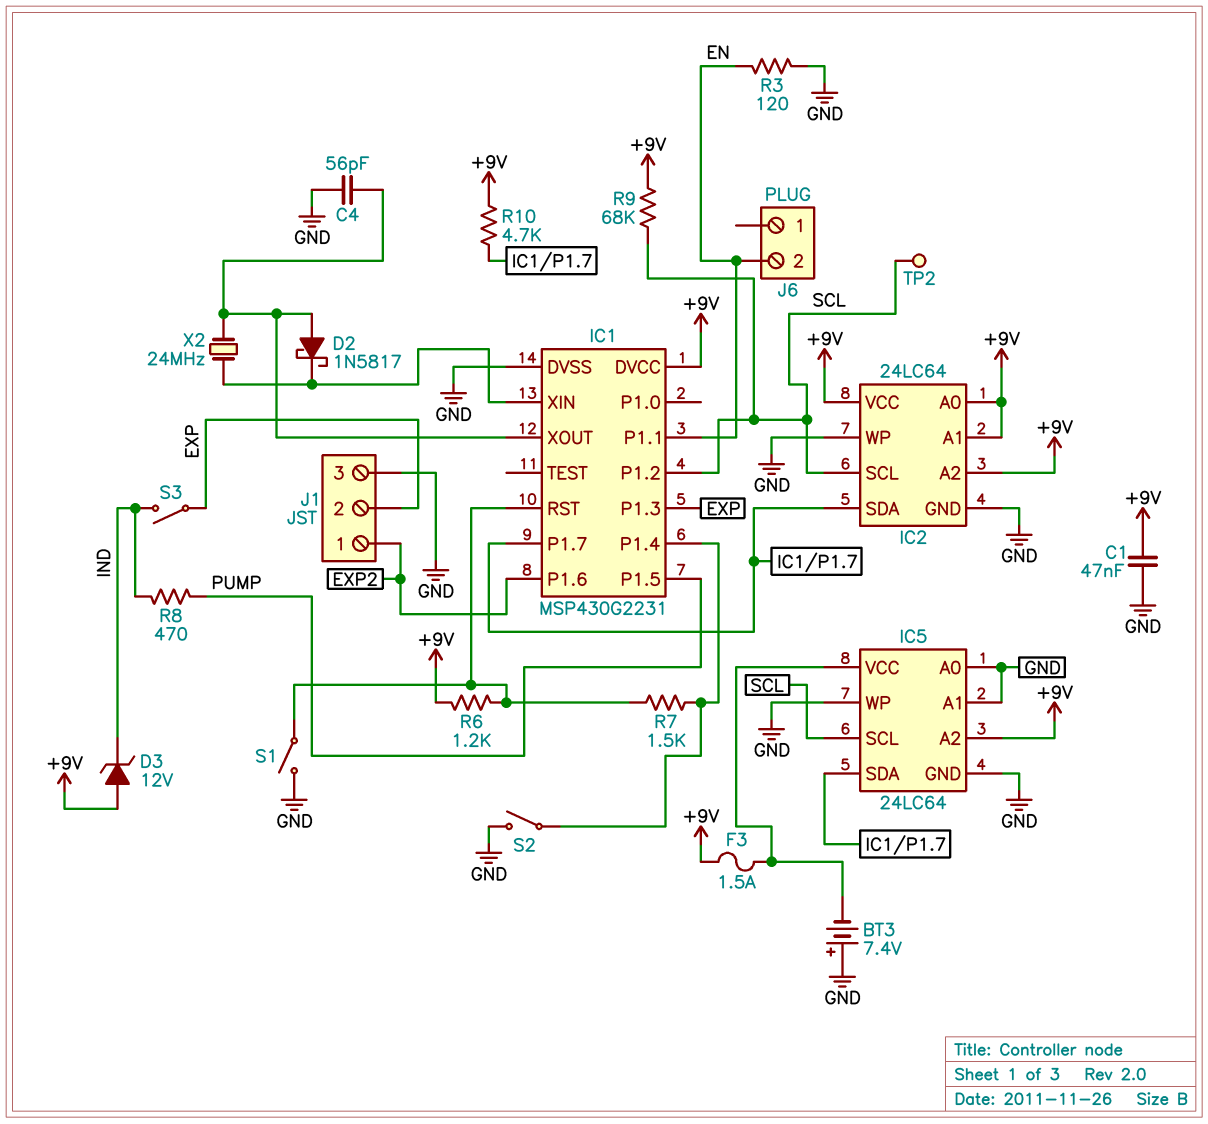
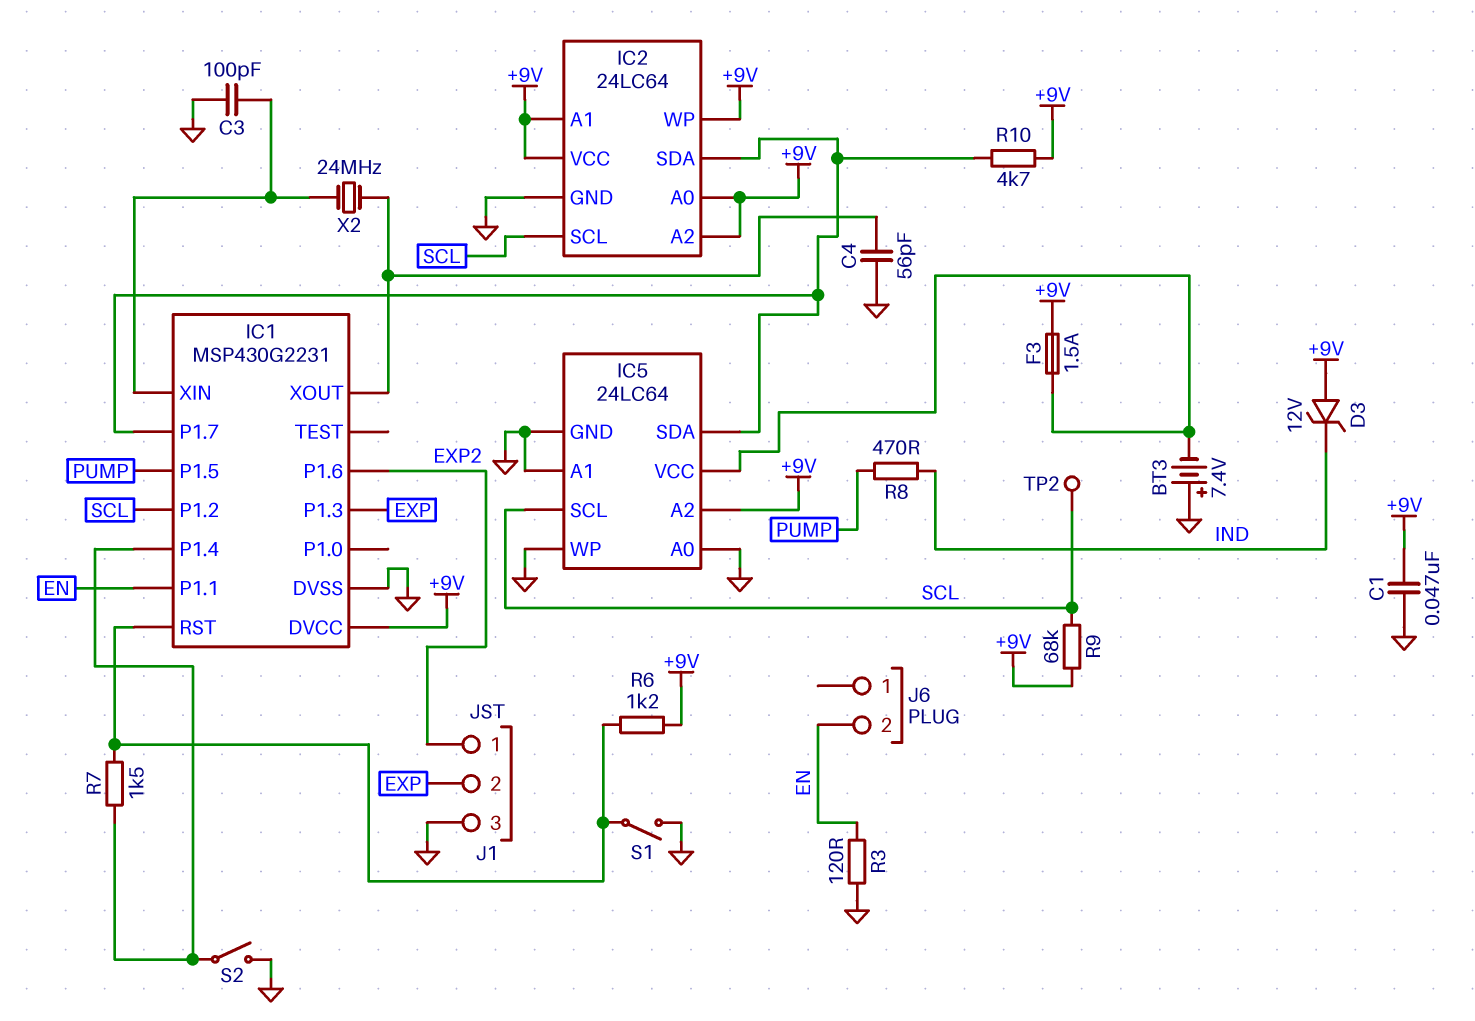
C3: none -> 100pF (GND, IC1/XIN)
D2: schottky 1N5817 (A IC1/XOUT, K IC1/XIN) -> none
IC2 pin WP: GND -> +9V
S3: switch (EXP, IND) -> none

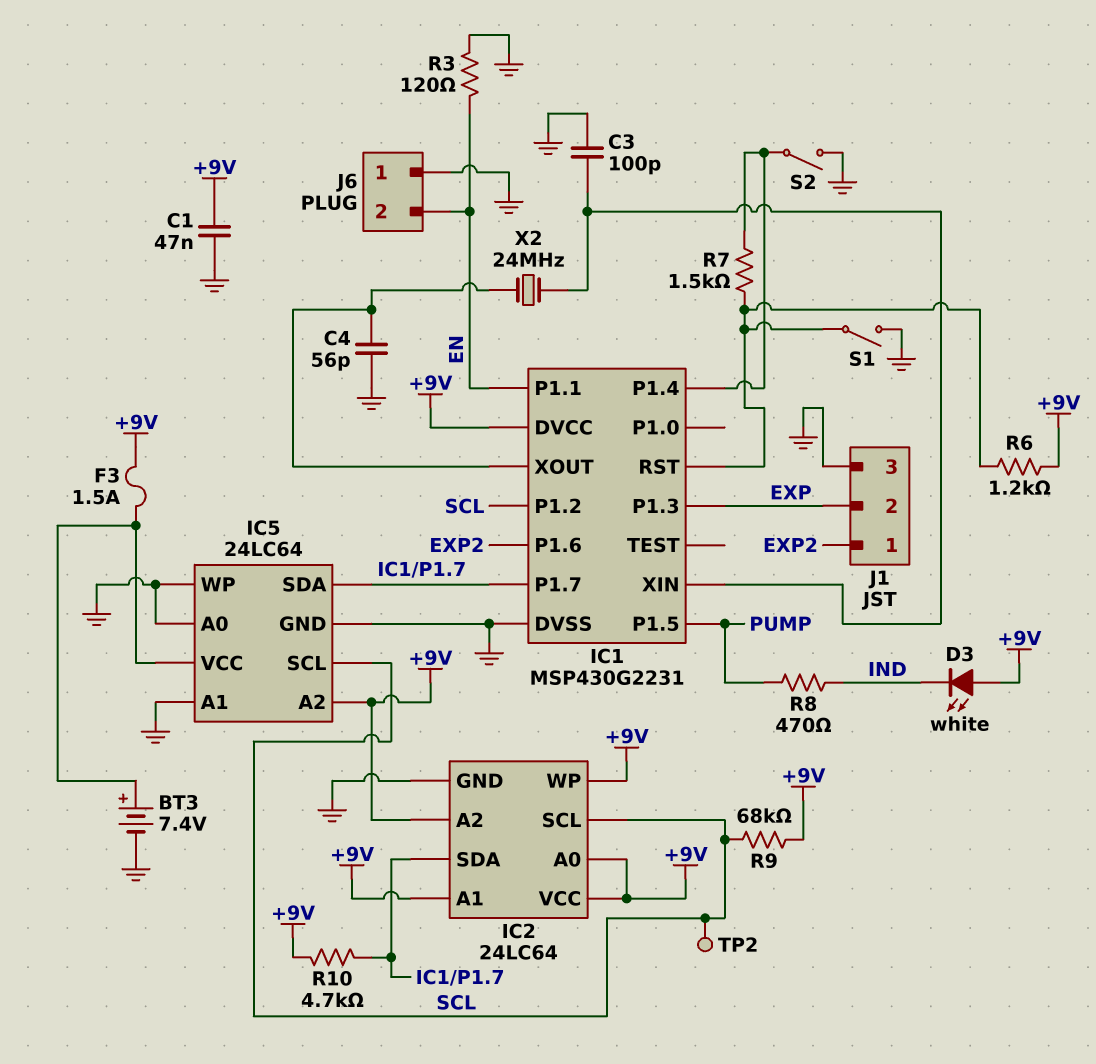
BT3: 7.4V (plus GND, minus IC5/VCC) -> 7.4V (plus IC5/VCC, minus GND)
D3: zener 12V (A +9V, K IND) -> LED white (A +9V, K IND)
J6 pin 1: none -> GND

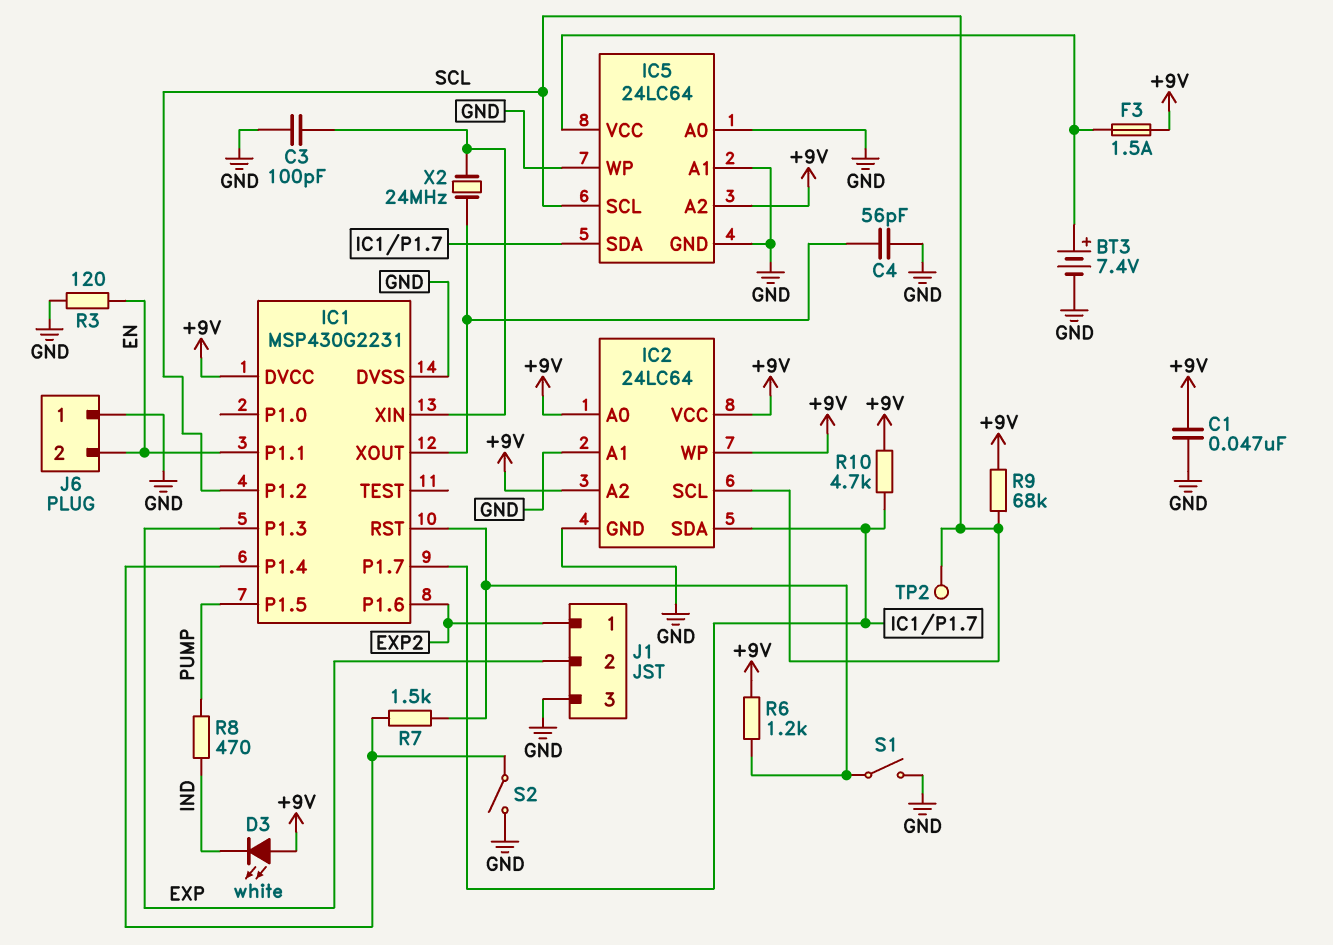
IC2 pin A1: +9V -> GND

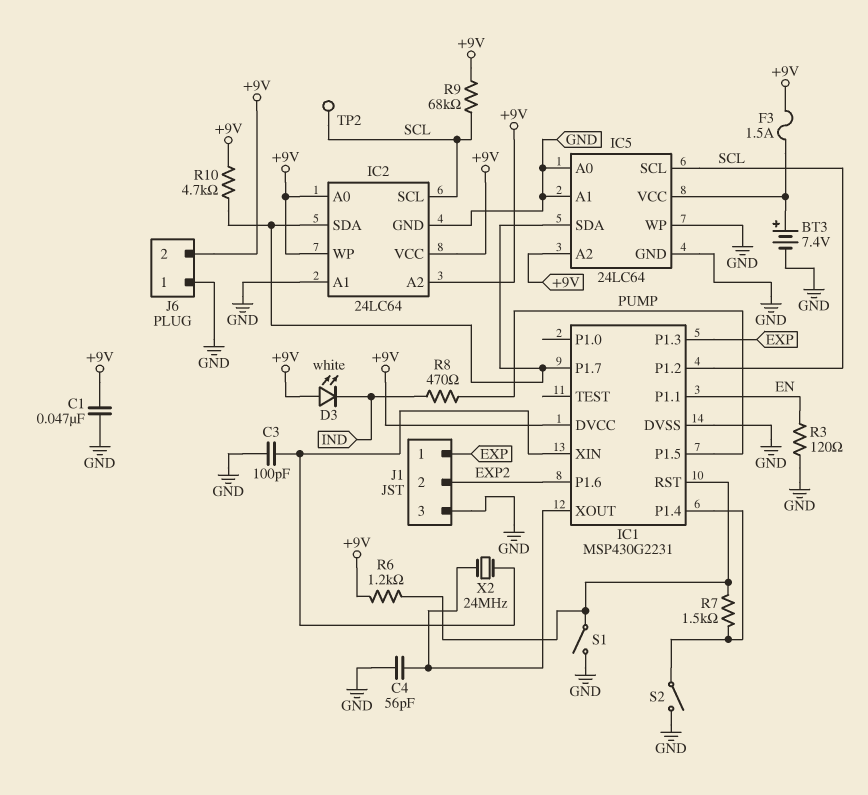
J1 pin 1: EXP2 -> EXP
J1 pin 2: EXP -> EXP2
J6 pin 2: EN -> +9V

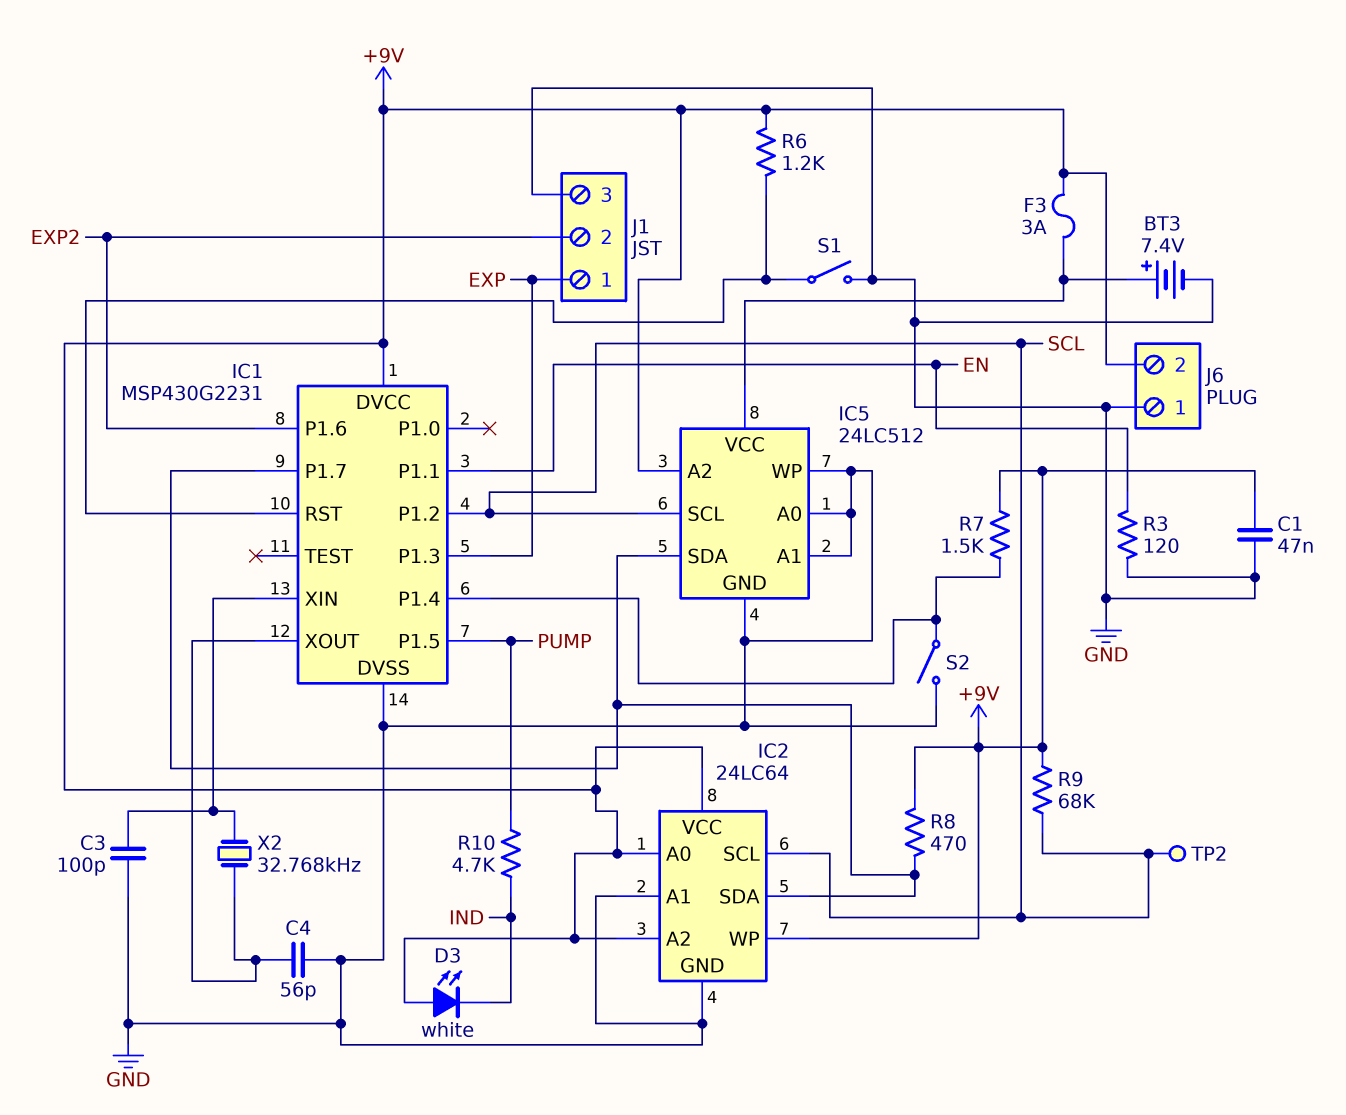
F3: 1.5A (+9V, IC5/VCC) -> 3A (+9V, IC5/VCC)
IC5: 24LC64 -> 24LC512
R7: 1.5k (IC1/P1.4, IC1/RST) -> 1.5k (+9V, IC1/P1.4)
R8: 470 (IND, PUMP) -> 470 (+9V, IC1/P1.7)
R10: 4.7k (+9V, IC1/P1.7) -> 4.7k (IND, PUMP)
X2: 24MHz (IC1/XIN, IC1/XOUT) -> 32.768kHz (IC1/XIN, IC1/XOUT)

